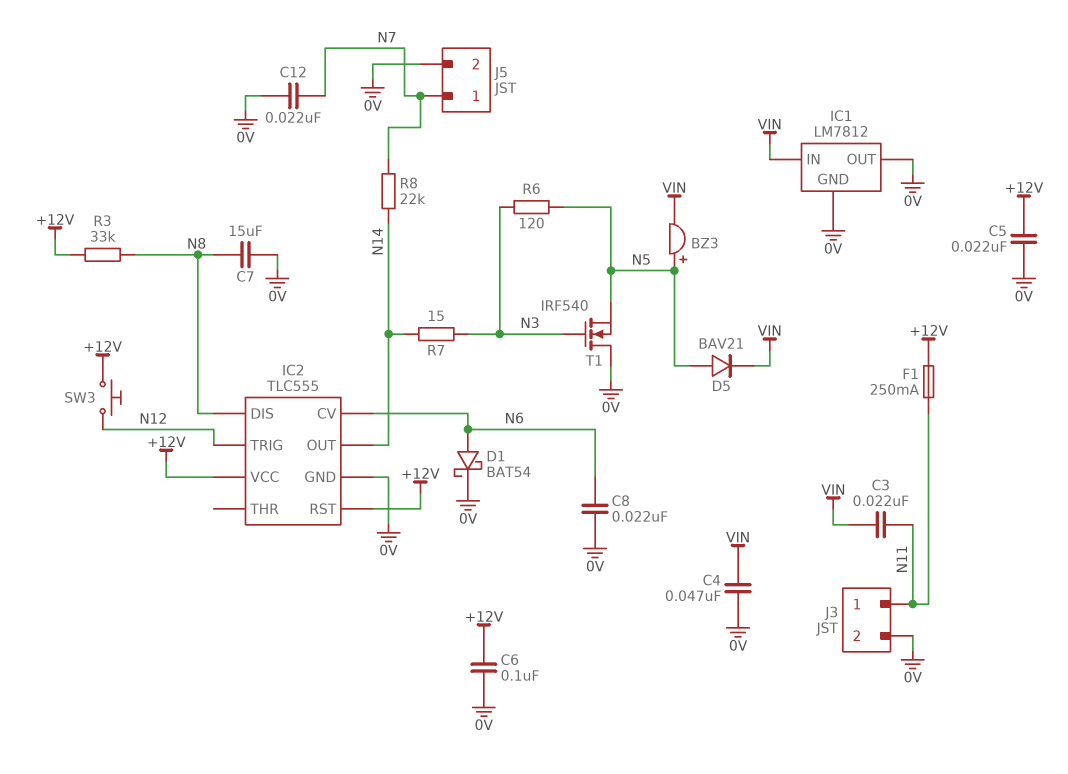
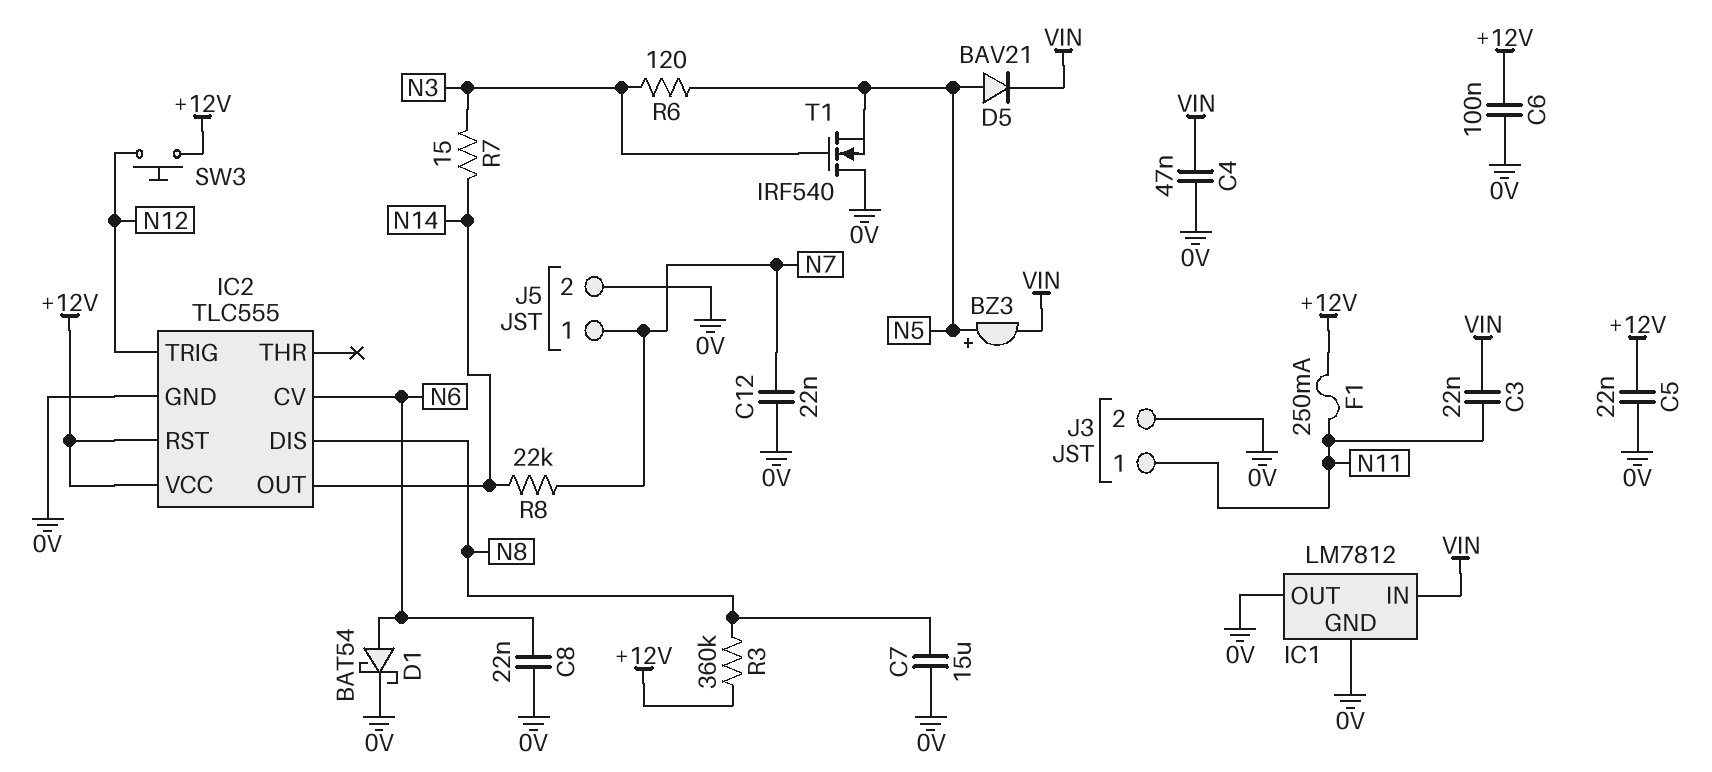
R3: 33k (+12V, N8) -> 360k (+12V, N8)

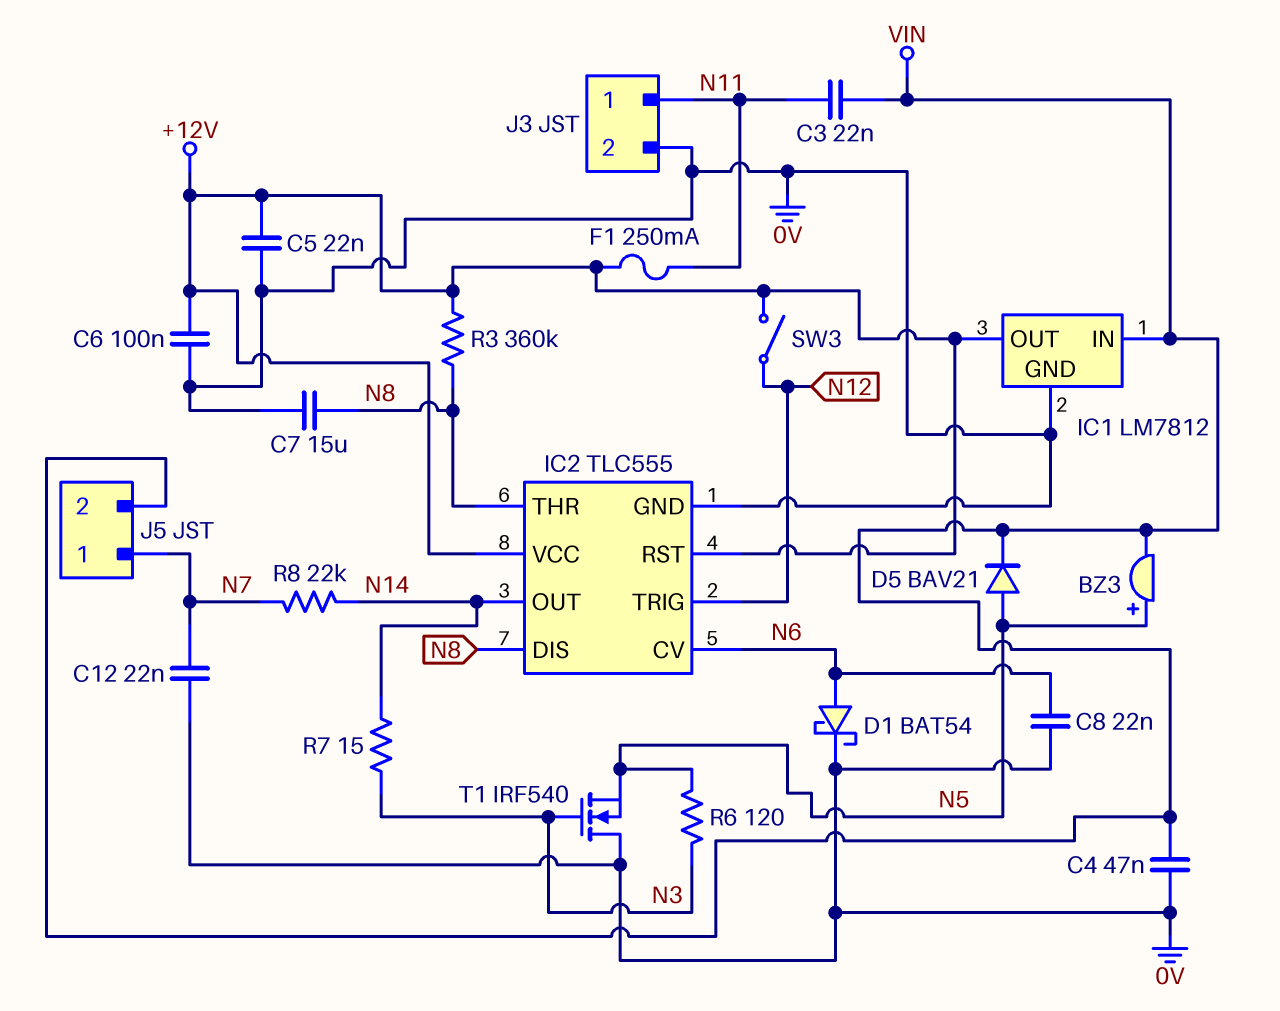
IC1 pin OUT: 0V -> +12V
IC2 pin THR: none -> N8
J5 pin 2: 0V -> VIN
SW3: button (+12V, N12) -> switch (+12V, N12)

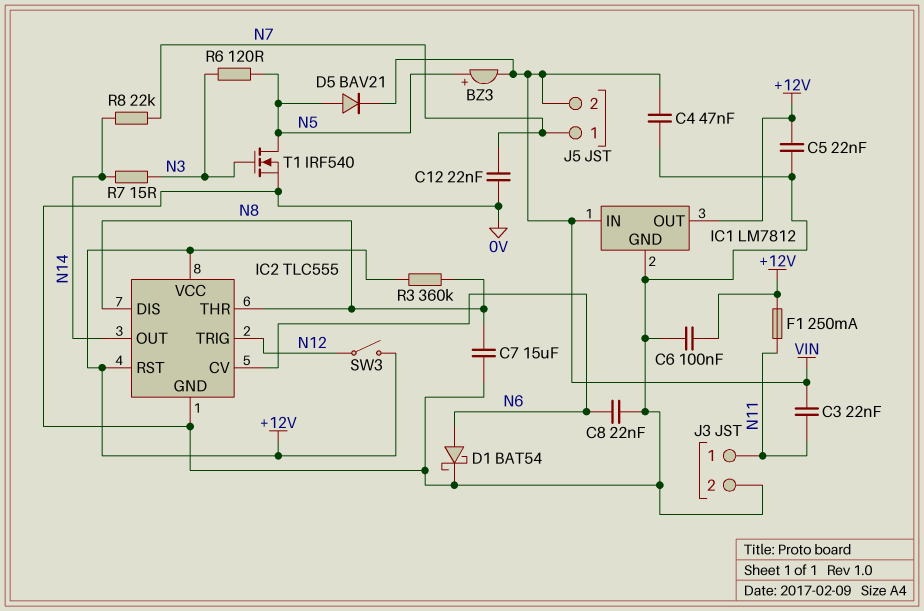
T1: NMOS IRF540 (G N3, D 0V, S N5) -> NMOS IRF540 (G N3, D N5, S 0V)

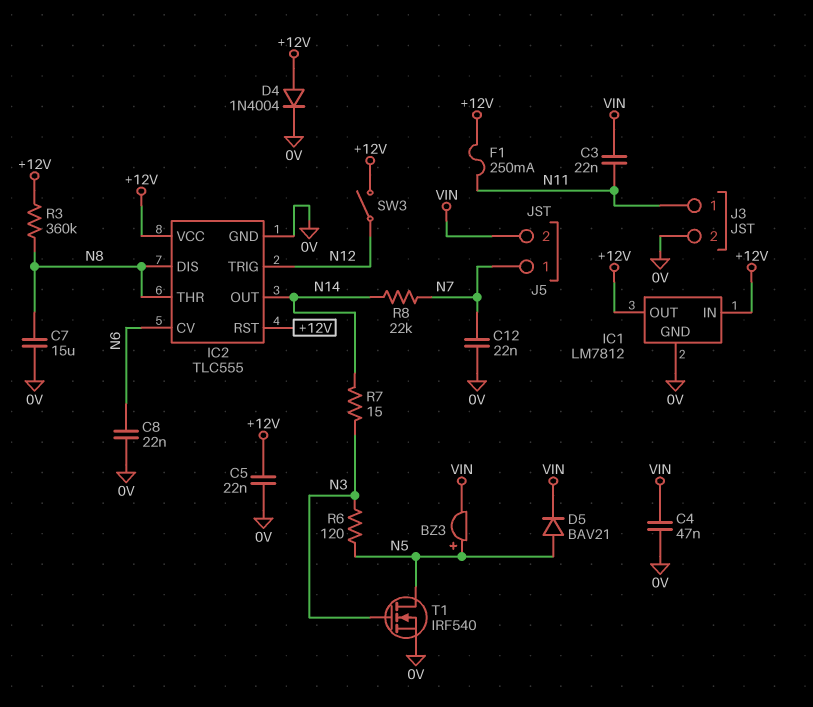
C6: 100nF (+12V, 0V) -> none
D1: schottky BAT54 (A N6, K 0V) -> none
D4: none -> diode 1N4004 (A +12V, K 0V)
IC1 pin IN: VIN -> +12V

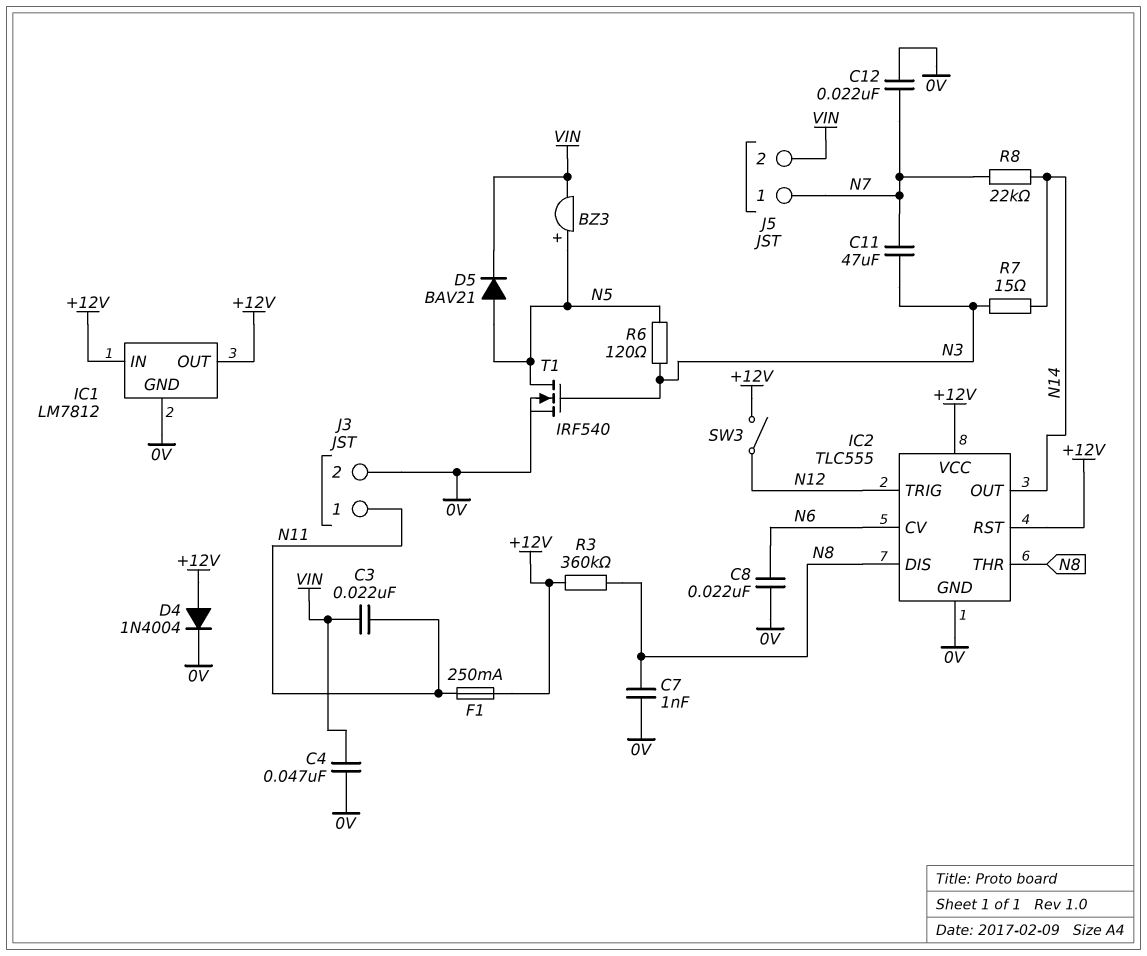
C5: 22nF (+12V, 0V) -> none
C7: 15uF (0V, N8) -> 1nF (0V, N8)
C11: none -> 47uF (N3, N7)

